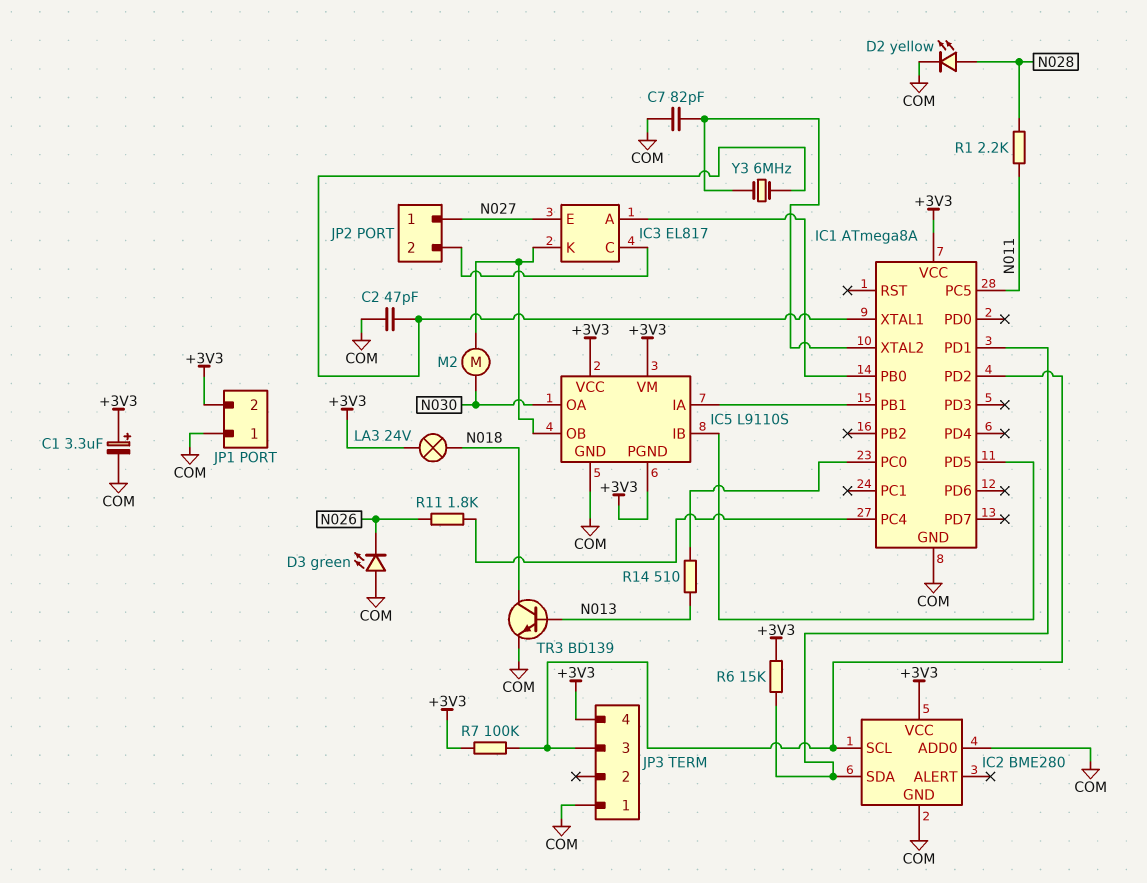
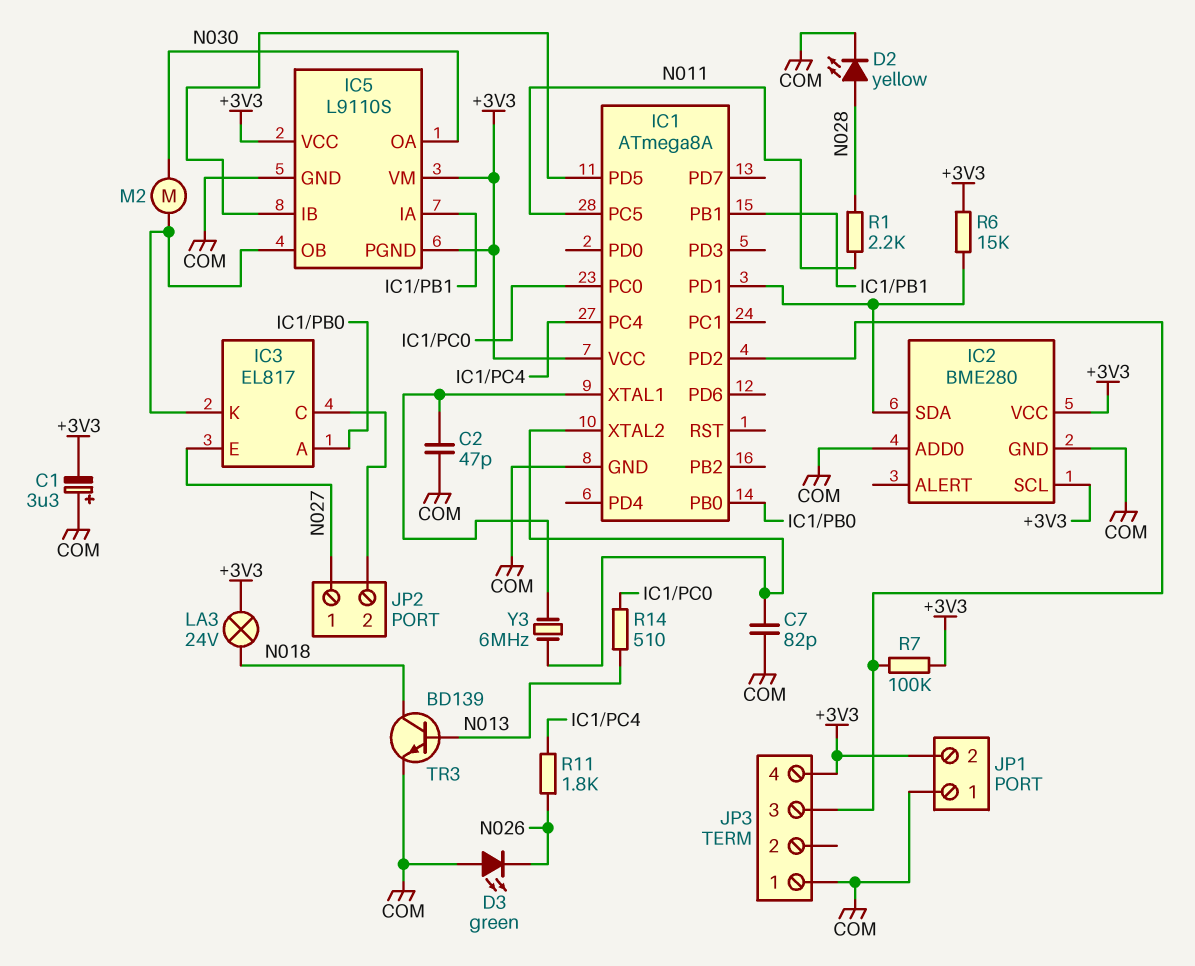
C1: 3.3uF (plus +3V3, minus COM) -> 3.3uF (plus COM, minus +3V3)
IC2 pin SCL: IC1/PD2 -> +3V3

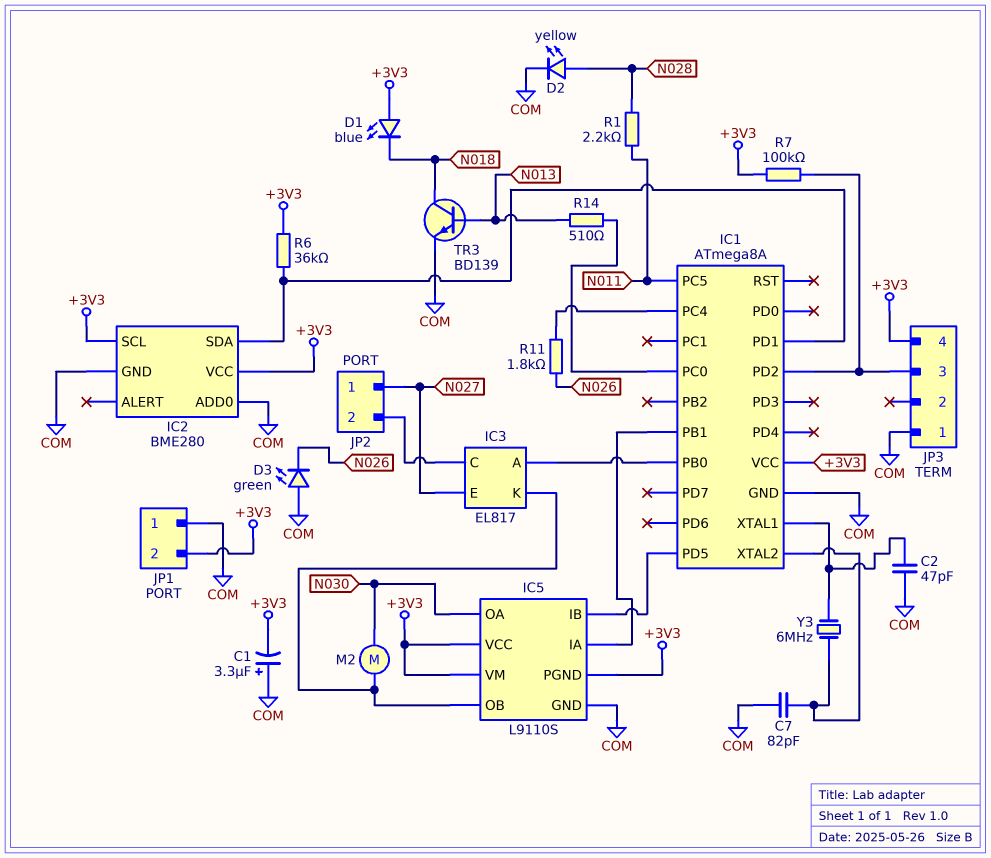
D1: none -> LED blue (A +3V3, K N018)
LA3: lamp 24V (+3V3, N018) -> none
R6: 15k (+3V3, IC1/PD1) -> 36k (+3V3, IC1/PD1)

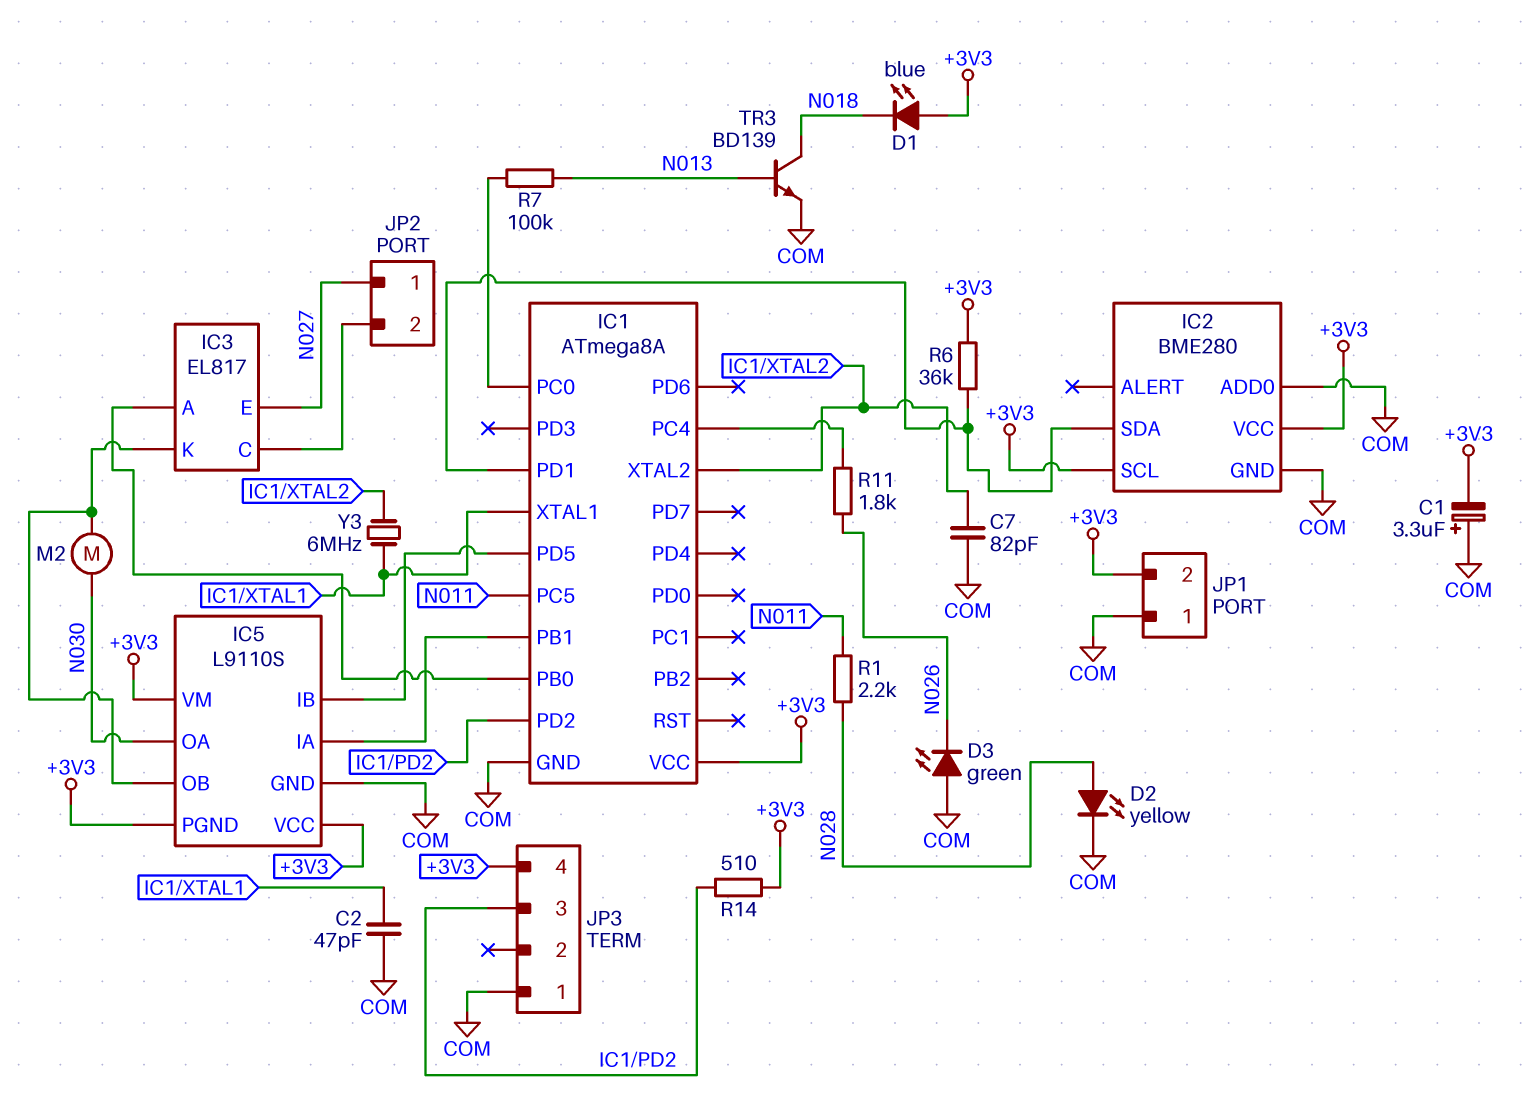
R7: 100k (+3V3, IC1/PD2) -> 100k (IC1/PC0, N013)
R14: 510 (IC1/PC0, N013) -> 510 (+3V3, IC1/PD2)

